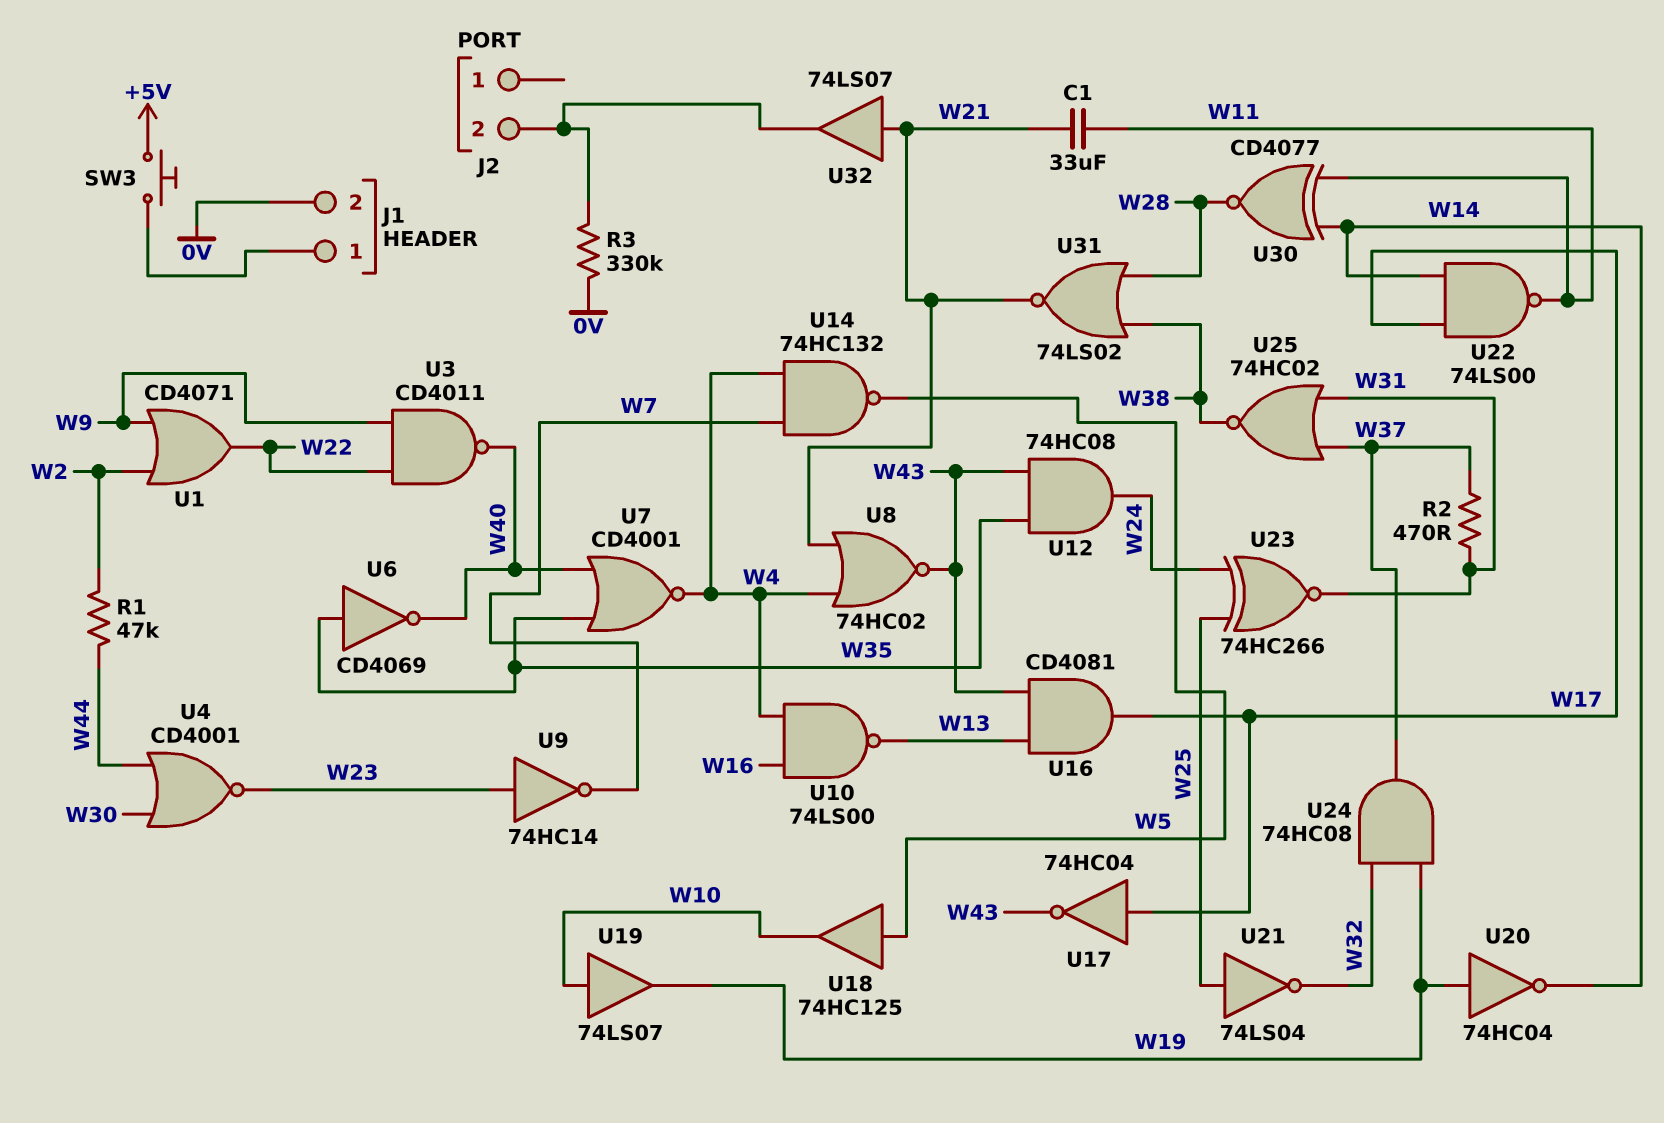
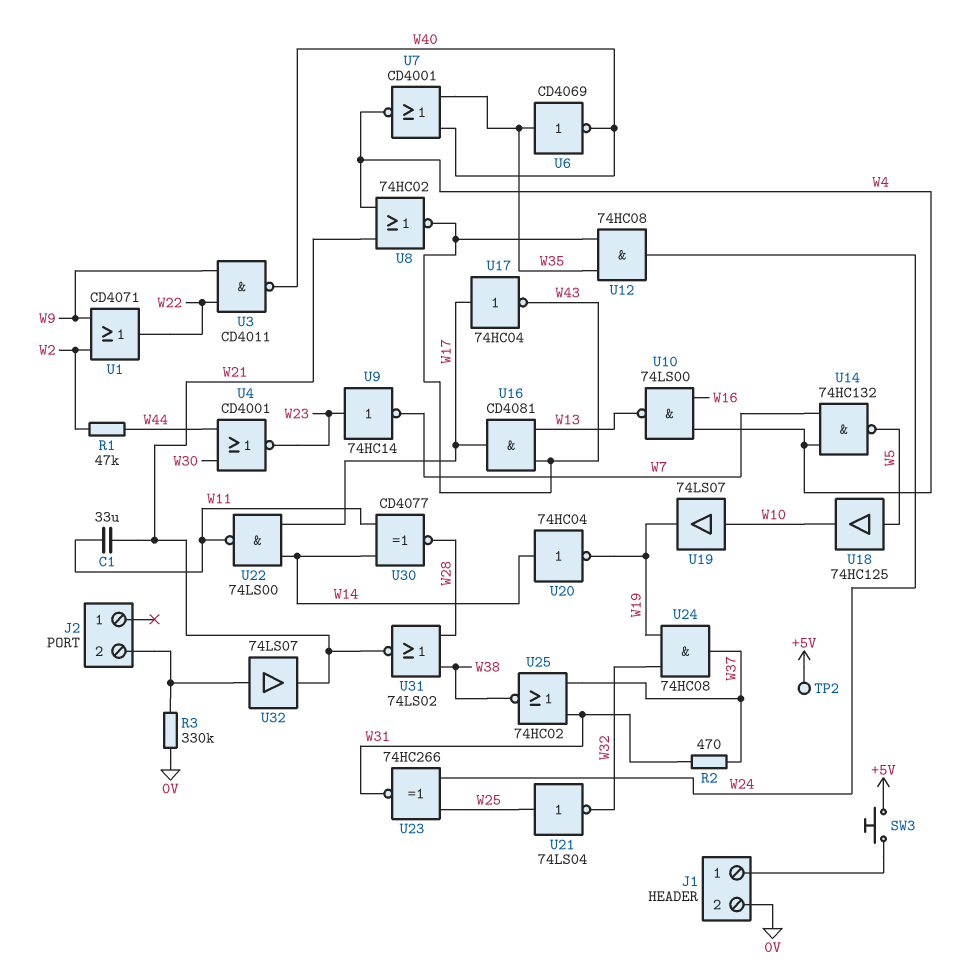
TP2: none -> test point (+5V)
U20: NOT 74HC04 (in W19, out W14) -> NOT 74HC04 (in W14, out W19)
U32: buffer 74LS07 (in W21, out J2/2) -> buffer 74LS07 (in J2/2, out W21)

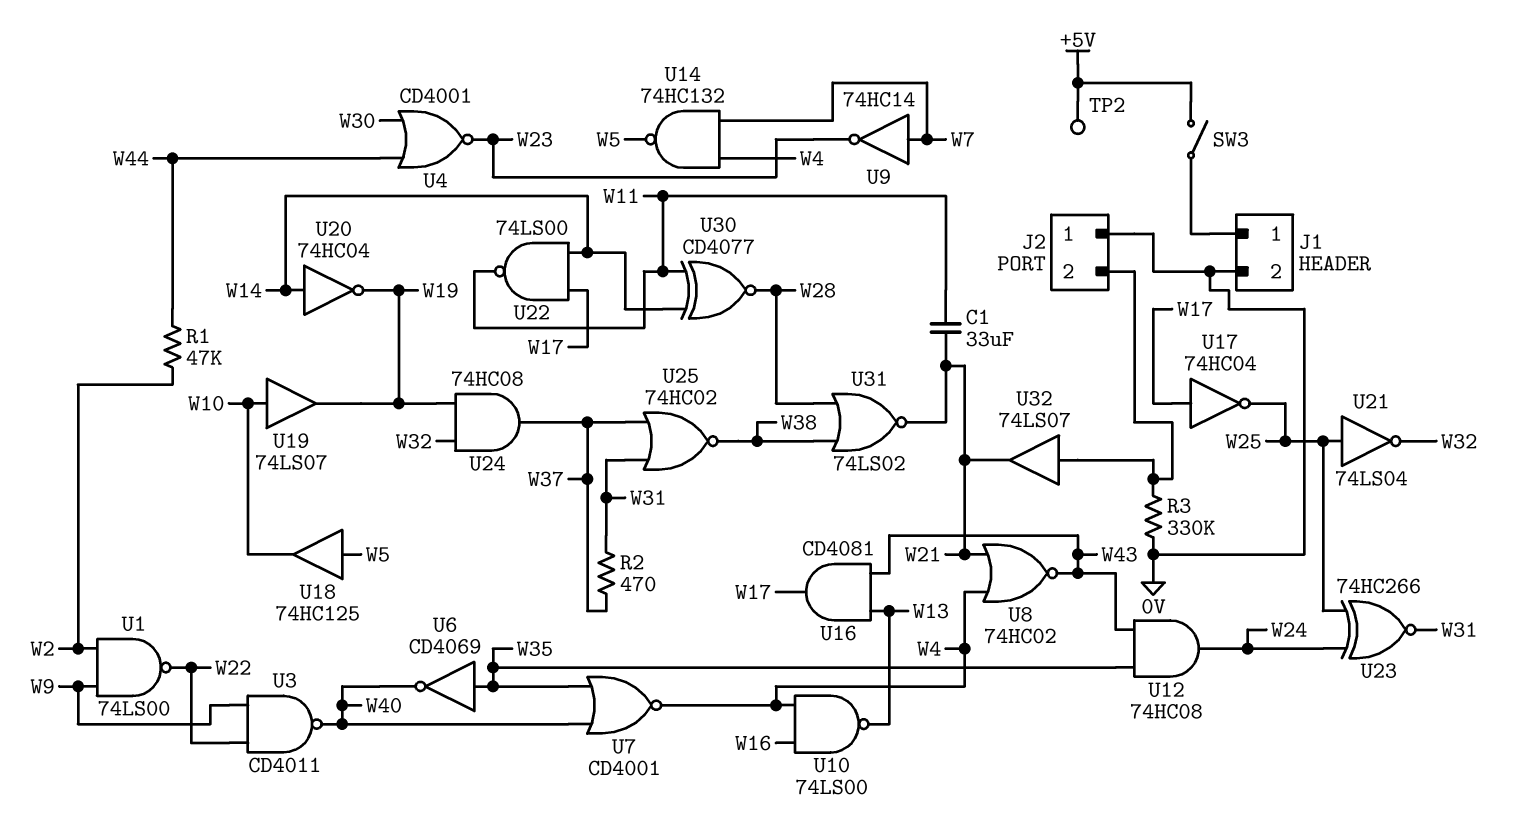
J2 pin 1: none -> 0V
SW3: button (+5V, J1/1) -> switch (+5V, J1/1)
U1: OR CD4071 (in W2, in W9, out W22) -> NAND 74LS00 (in W2, in W9, out W22)
U9: NOT 74HC14 (in W23, out W7) -> NOT 74HC14 (in W7, out W23)
U17: NOT 74HC04 (in W17, out W43) -> NOT 74HC04 (in W17, out W25)

